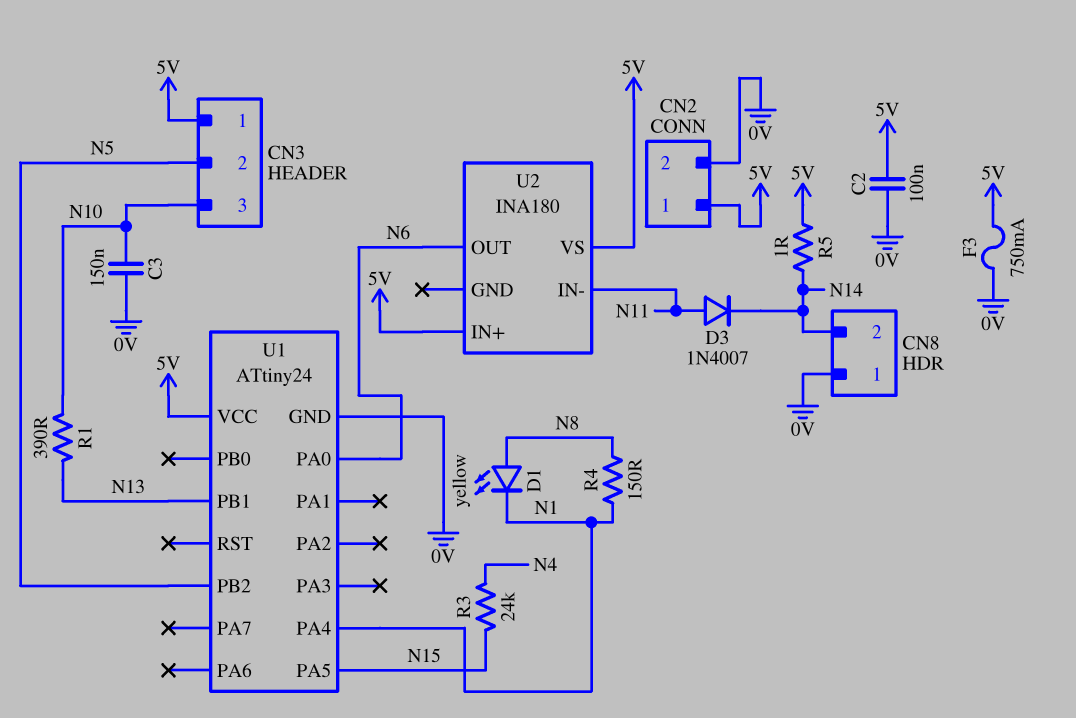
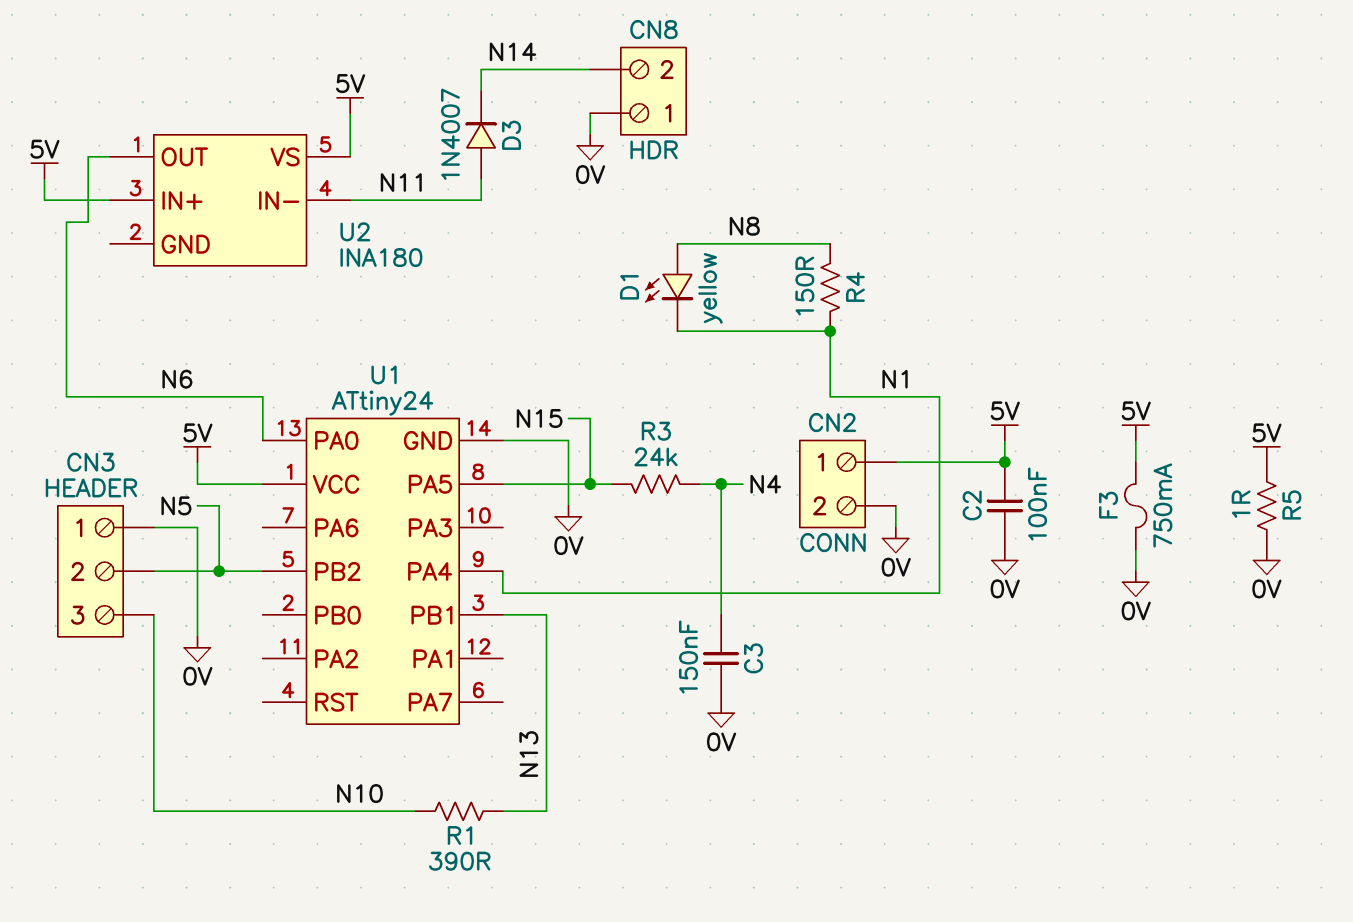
C3: 150nF (0V, N10) -> 150nF (0V, N4)
CN3 pin 1: 5V -> 0V
R5: 1 (5V, N14) -> 1 (0V, 5V)

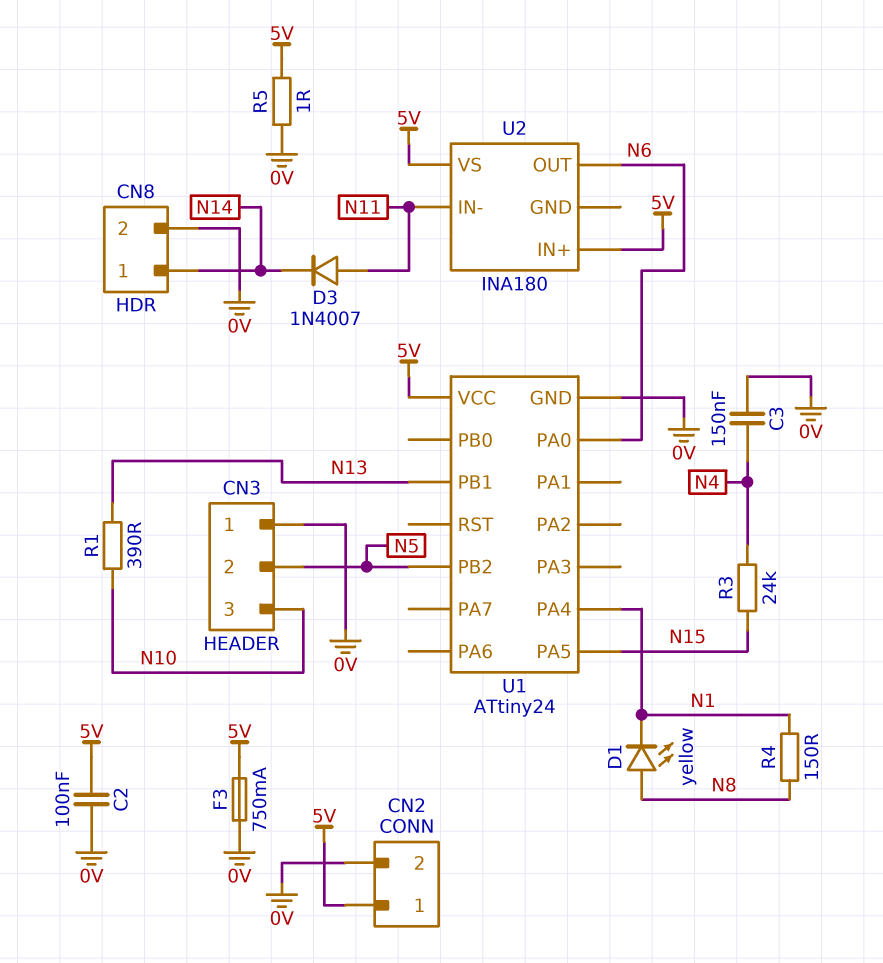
CN8 pin 1: 0V -> N14
CN8 pin 2: N14 -> 0V

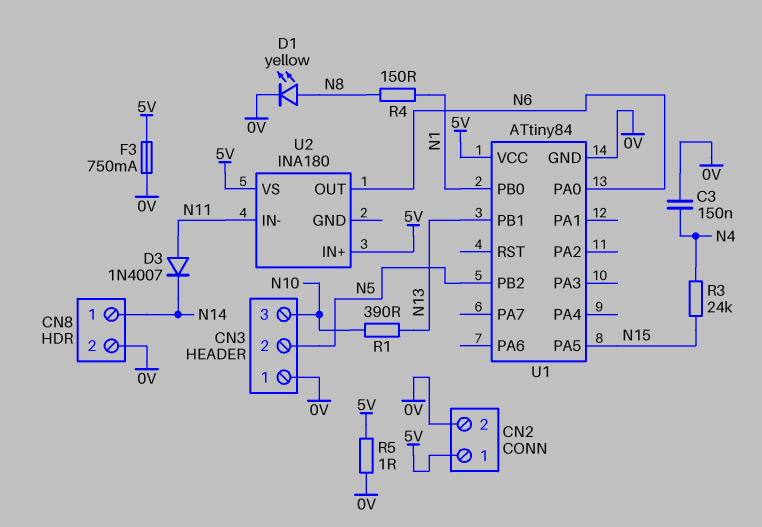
C2: 100nF (0V, 5V) -> none
D1: LED yellow (A N8, K N1) -> LED yellow (A N8, K 0V)
U1: ATtiny24 -> ATtiny84
U1 pin PA4: N1 -> none
U1 pin PB0: none -> N1

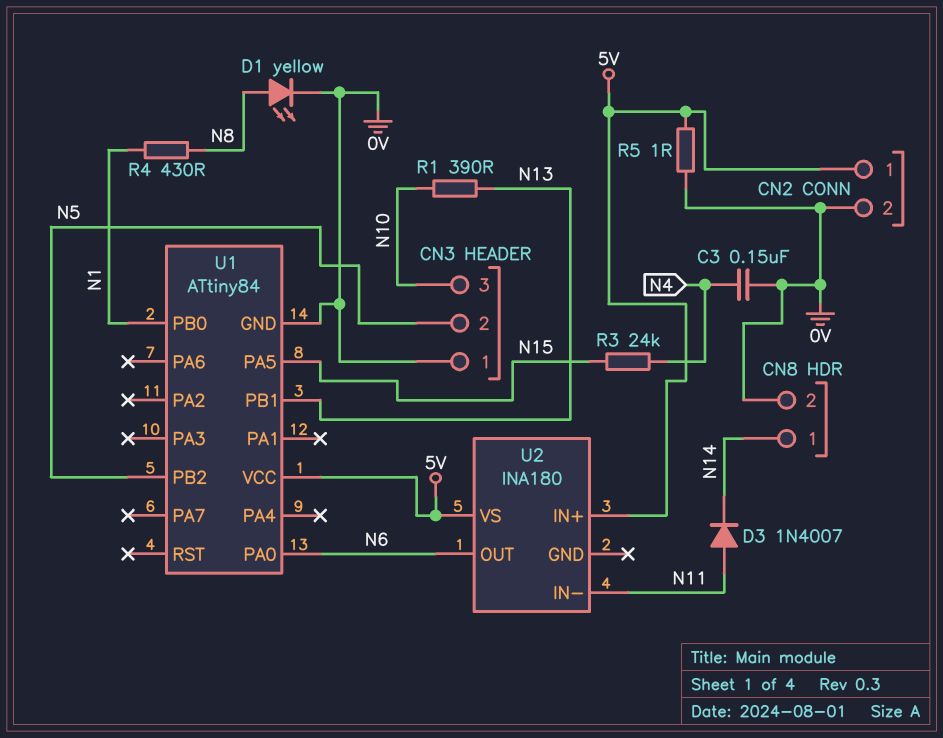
F3: 750mA (0V, 5V) -> none
R4: 150 (N1, N8) -> 430 (N1, N8)

